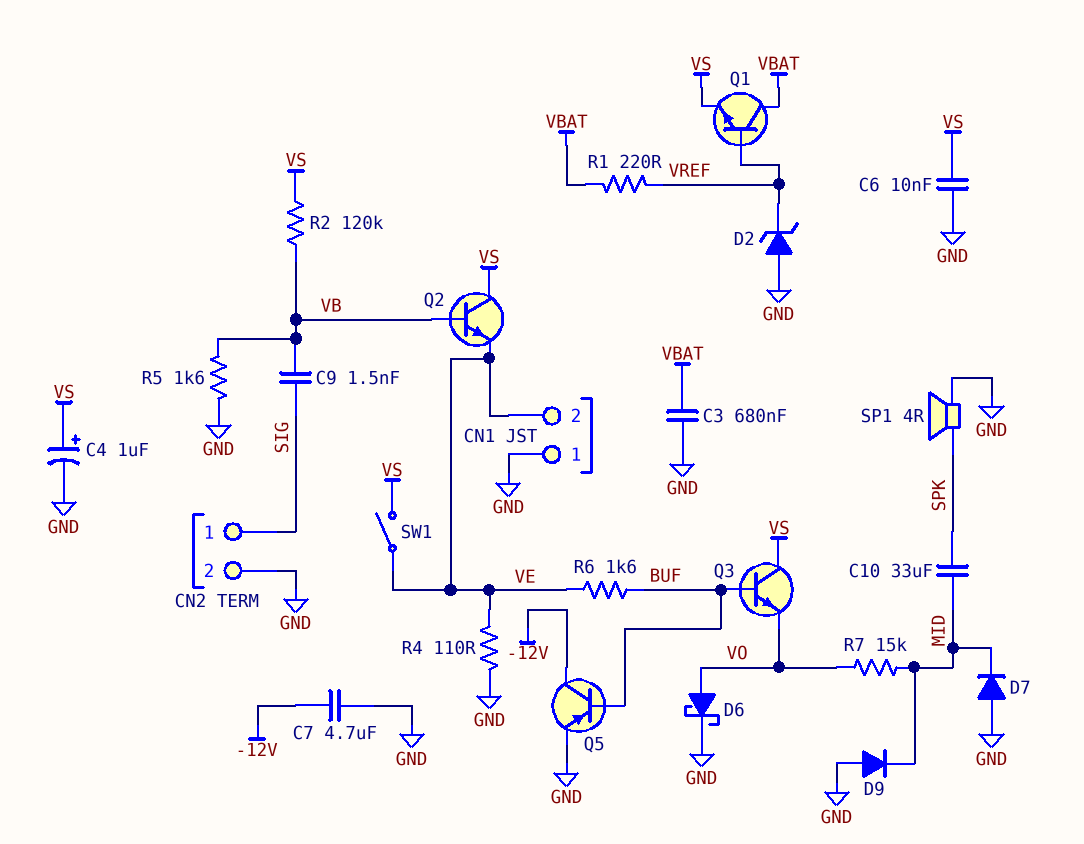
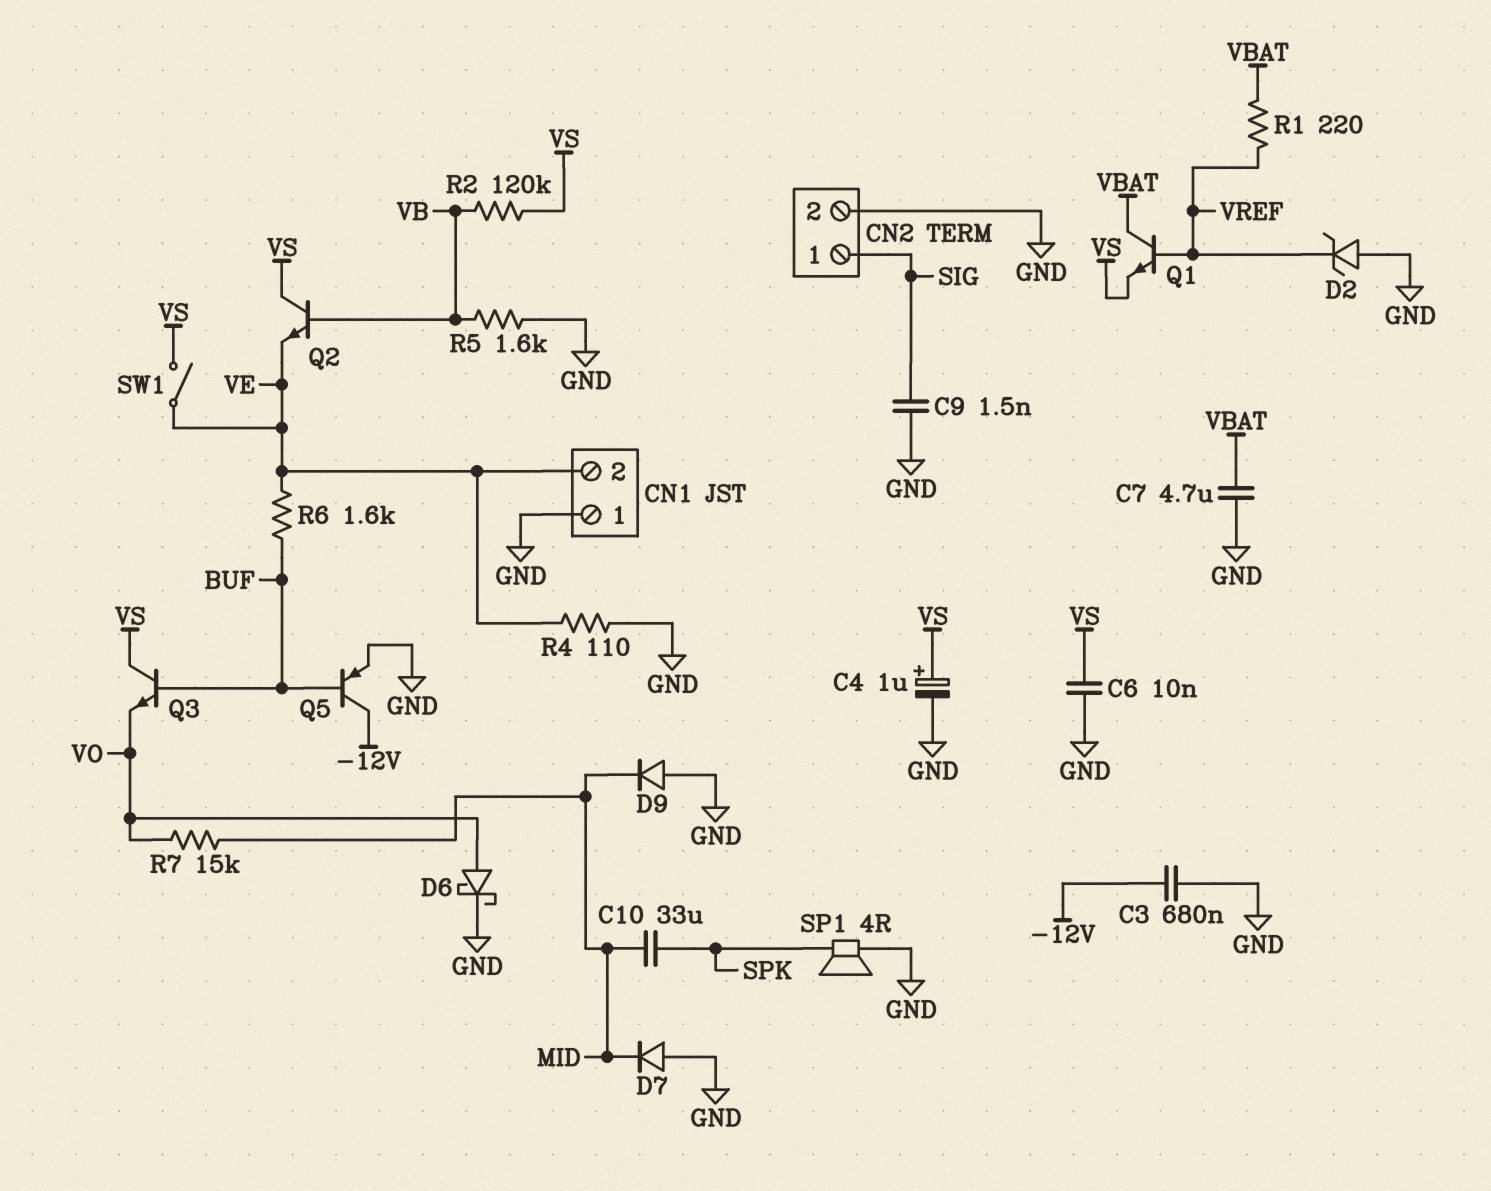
C3: 680nF (GND, VBAT) -> 680nF (-12V, GND)
C7: 4.7uF (-12V, GND) -> 4.7uF (GND, VBAT)
C9: 1.5nF (SIG, VB) -> 1.5nF (GND, SIG)

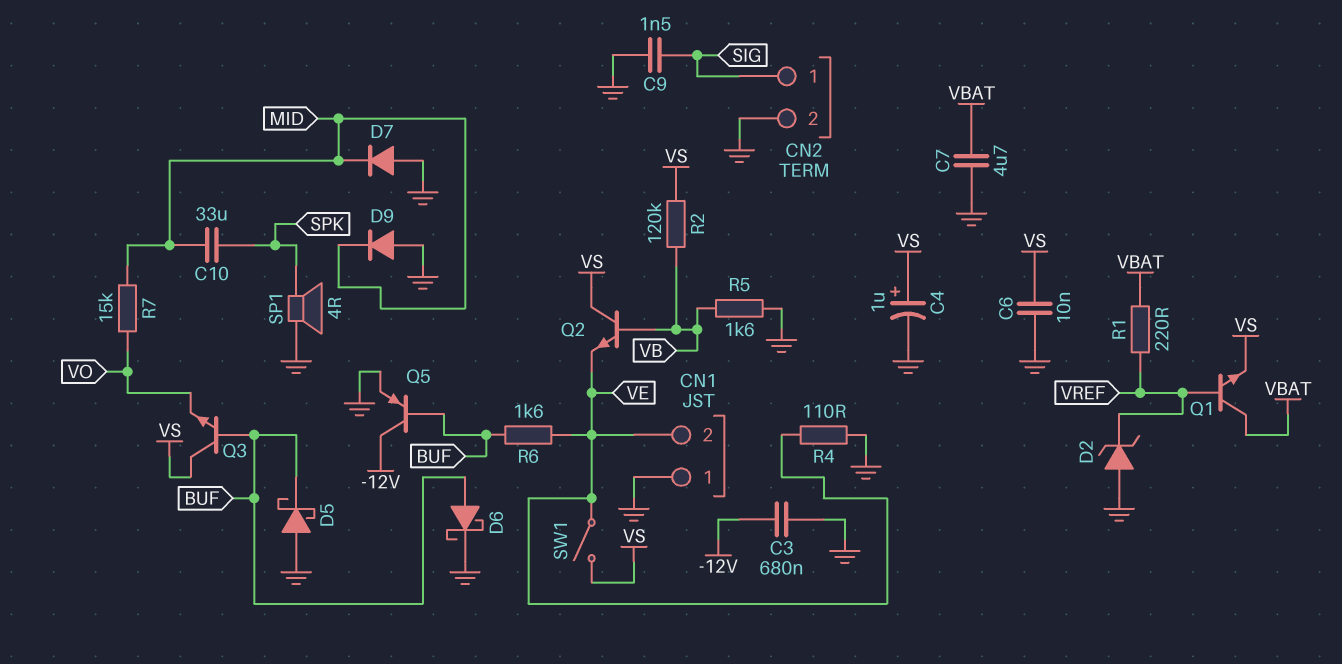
D5: none -> schottky (A GND, K BUF)
D6: schottky (A VO, K GND) -> schottky (A BUF, K GND)

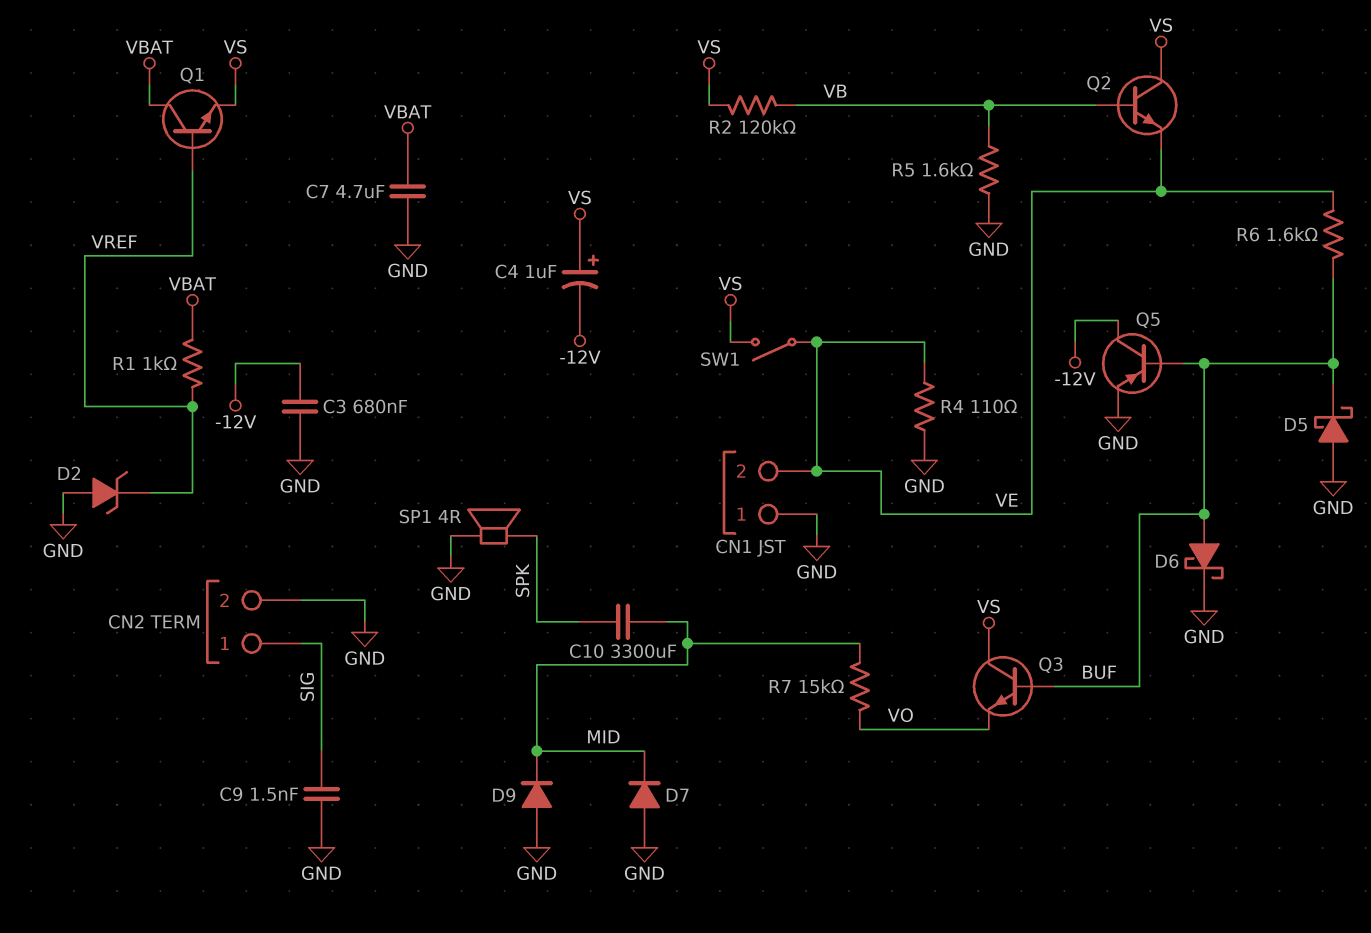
C4: 1uF (plus VS, minus GND) -> 1uF (plus VS, minus -12V)
C6: 10nF (GND, VS) -> none
C10: 33uF (MID, SPK) -> 3300uF (MID, SPK)
R1: 220 (VBAT, VREF) -> 1k (VBAT, VREF)

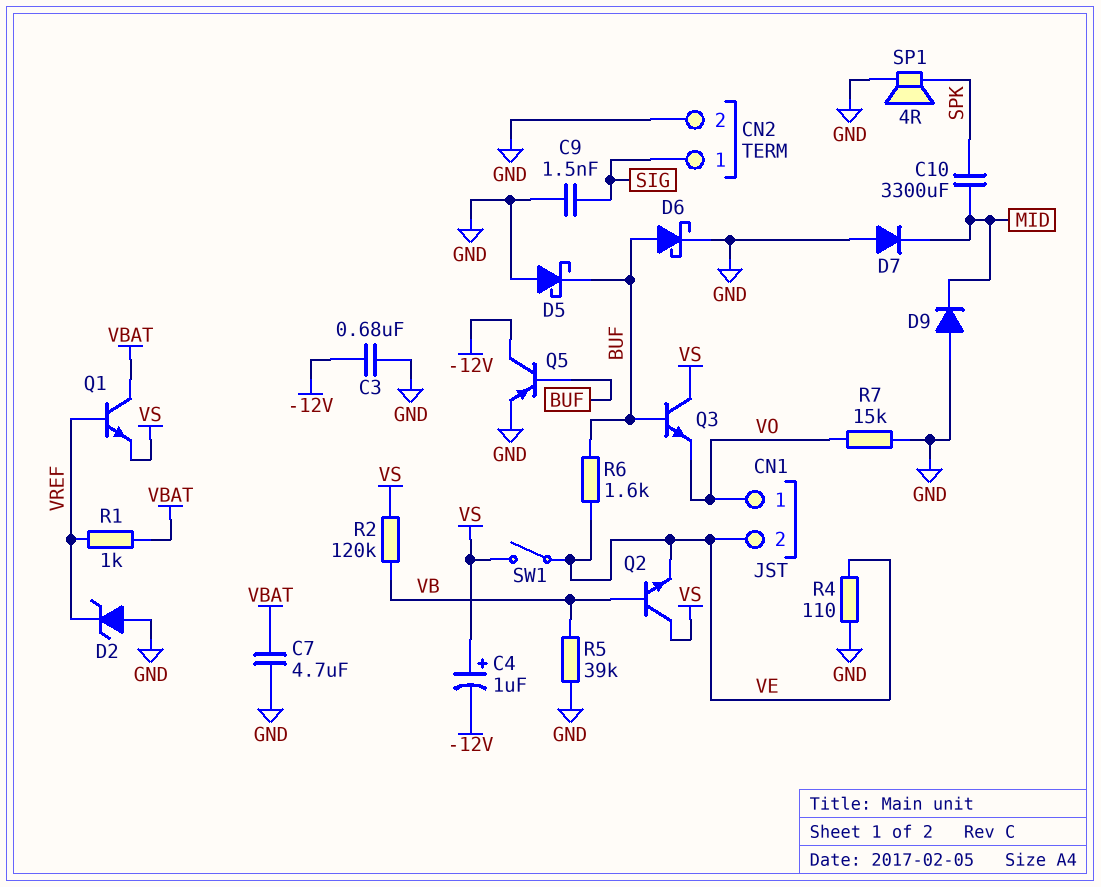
CN1 pin 1: GND -> VO
R5: 1.6k (GND, VB) -> 39k (GND, VB)
R7: 15k (MID, VO) -> 15k (GND, VO)

